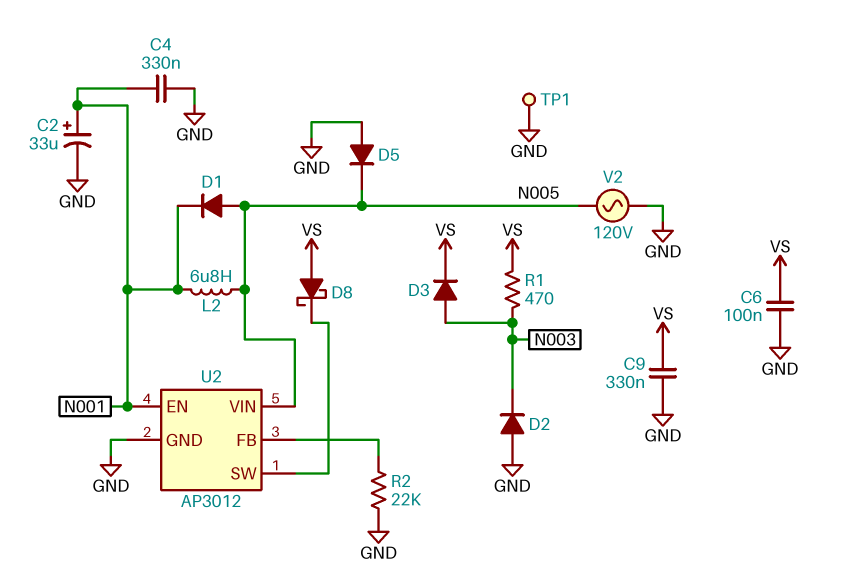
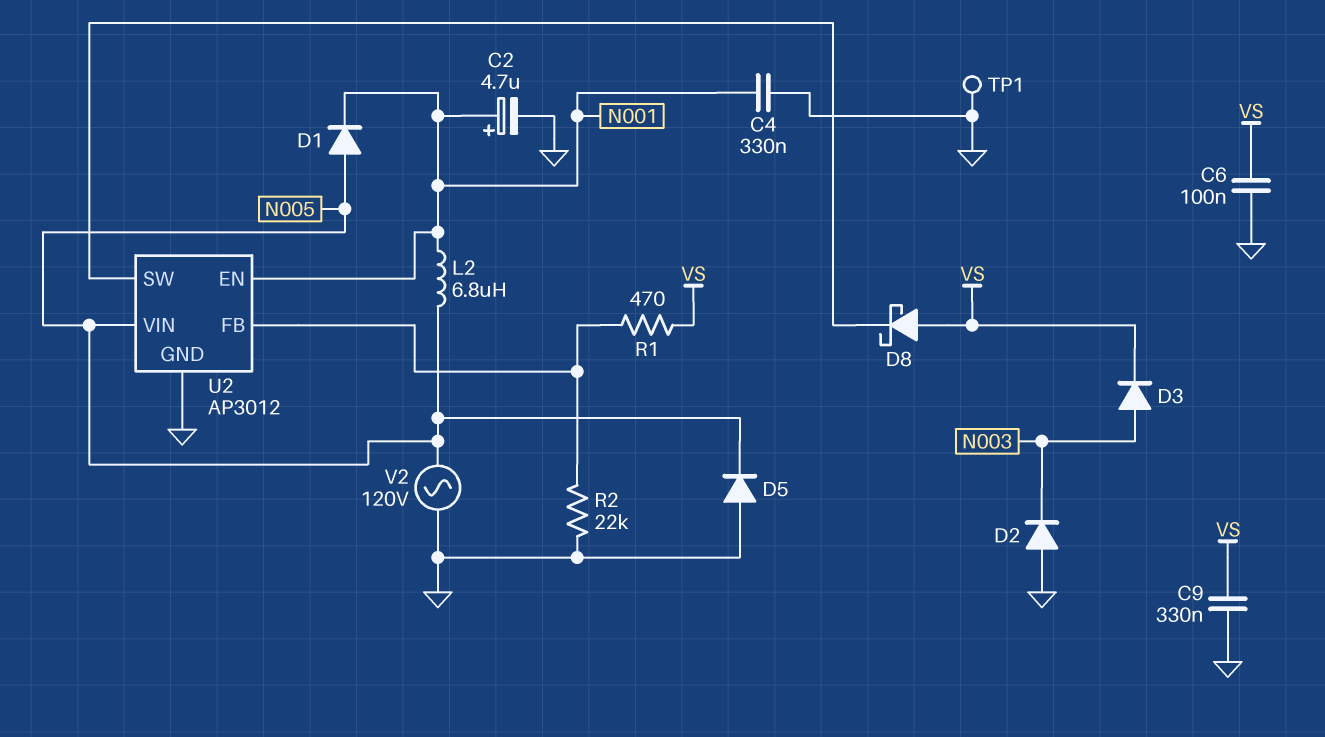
C2: 33uF (plus N001, minus GND) -> 4.7uF (plus N001, minus GND)
R1: 470 (N003, VS) -> 470 (U2/FB, VS)

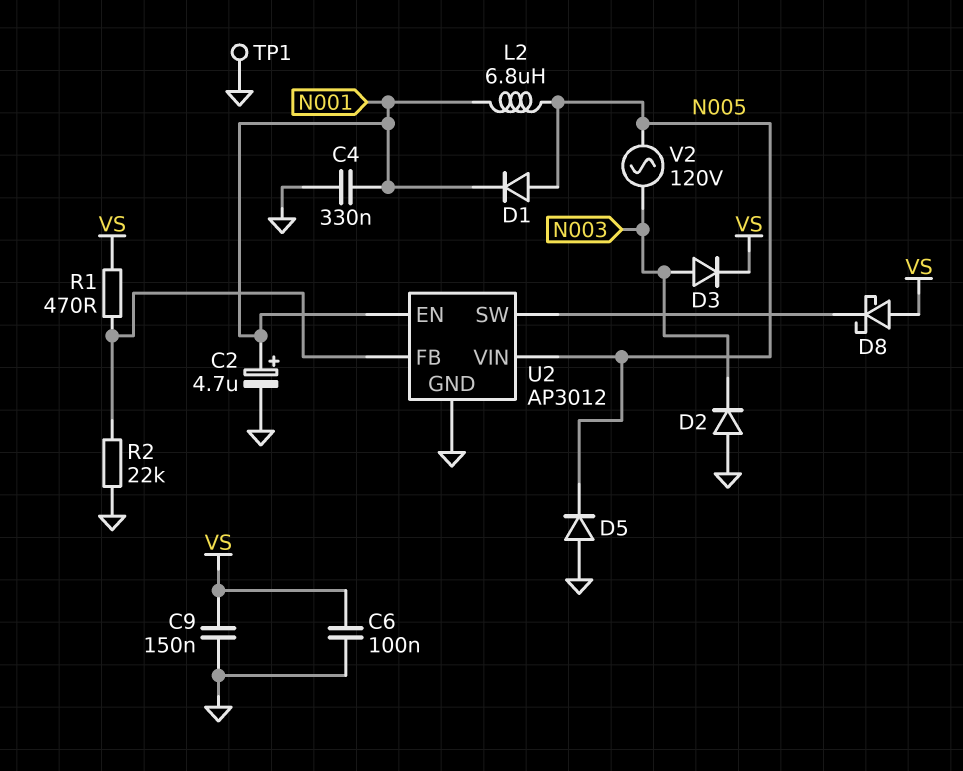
C9: 330nF (GND, VS) -> 150nF (GND, VS)
V2: AC 120V (GND, N005) -> AC 120V (N003, N005)

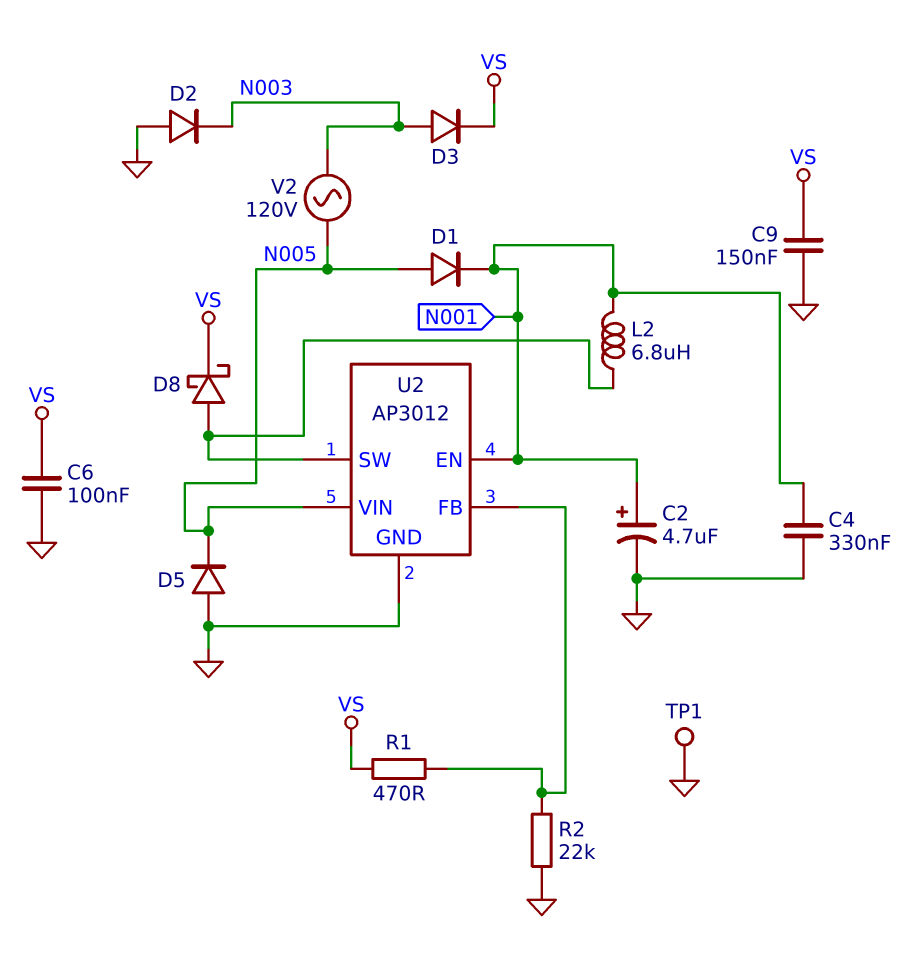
D8: schottky (A VS, K U2/SW) -> schottky (A U2/SW, K VS)
L2: 6.8uH (N001, N005) -> 6.8uH (N001, U2/SW)

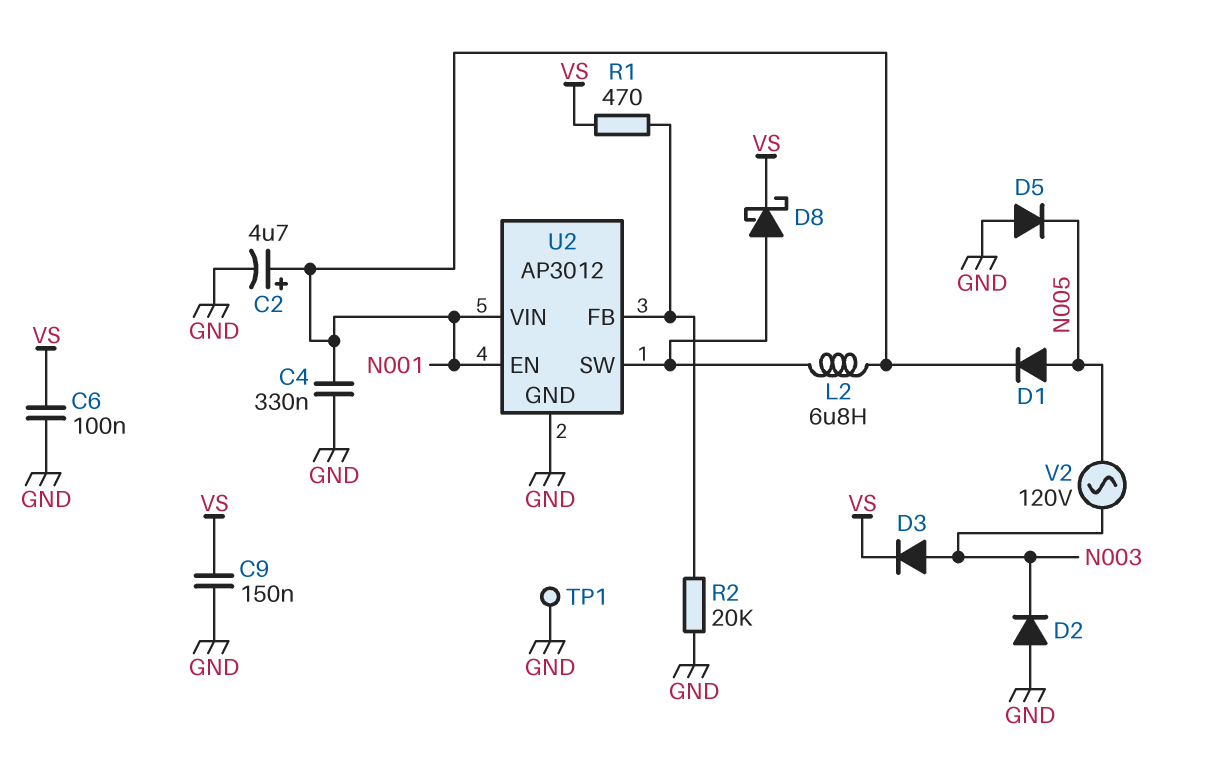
R2: 22k (GND, U2/FB) -> 20k (GND, U2/FB)
U2 pin VIN: N005 -> N001

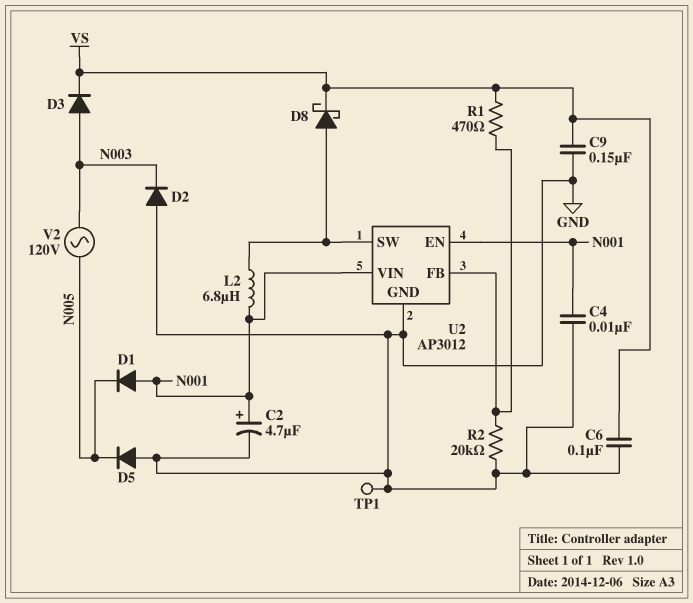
C4: 330nF (GND, N001) -> 10nF (GND, N001)
D1: diode (A N005, K N001) -> diode (A N001, K N005)

